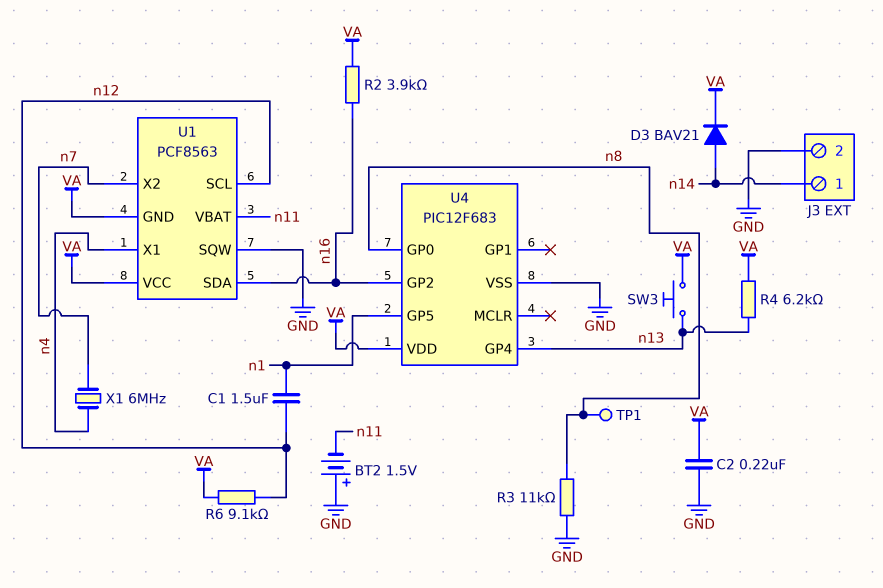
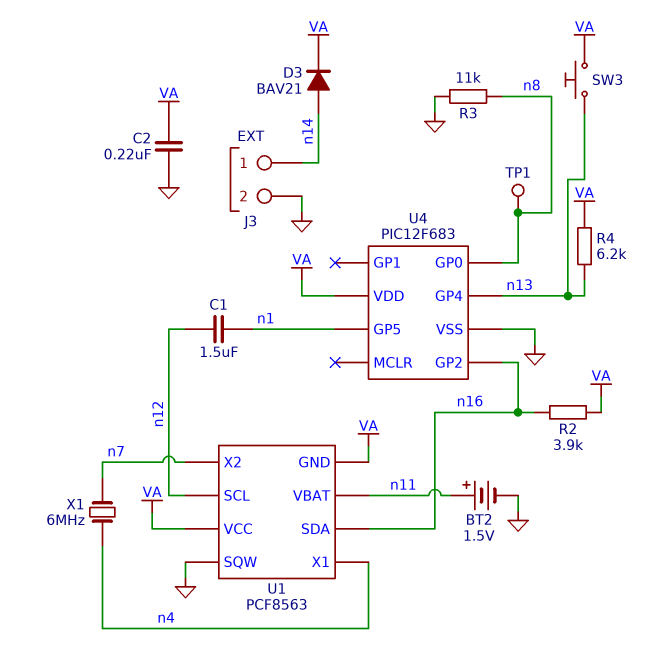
BT2: 1.5V (plus GND, minus n11) -> 1.5V (plus n11, minus GND)
R6: 9.1k (VA, n12) -> none

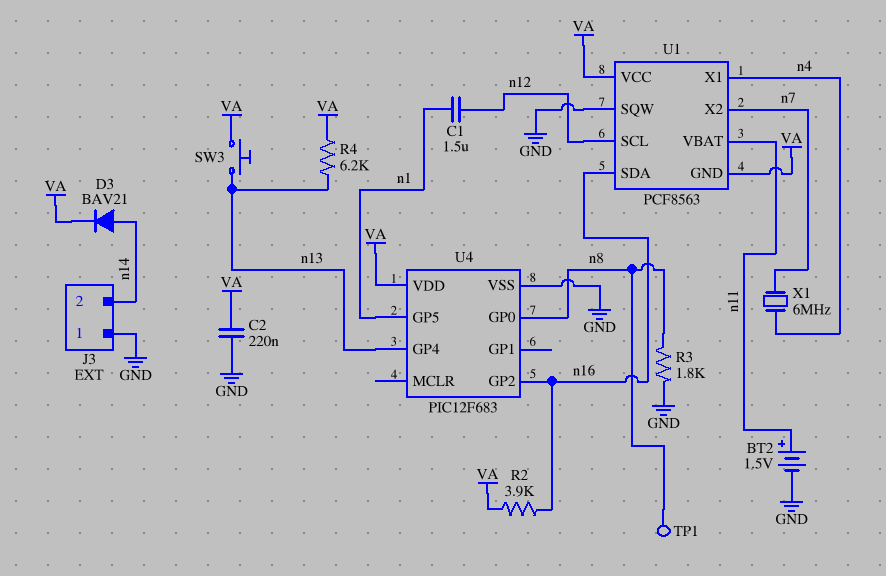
J3 pin 1: n14 -> GND
J3 pin 2: GND -> n14
R3: 11k (GND, n8) -> 1.8k (GND, n8)

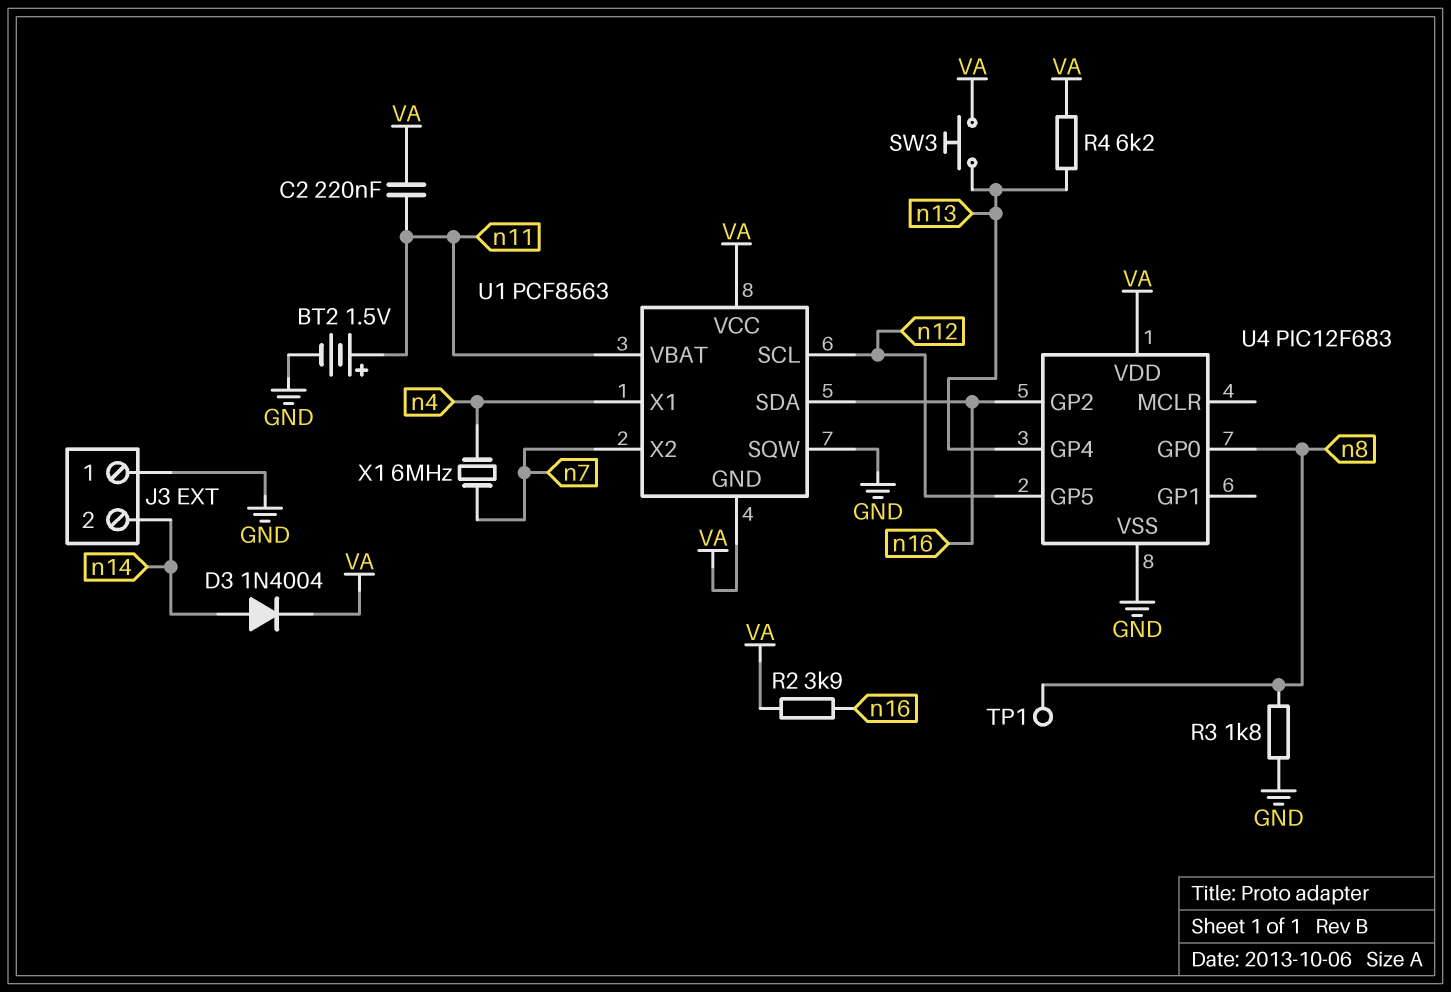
C1: 1.5uF (n1, n12) -> none
C2: 220nF (GND, VA) -> 220nF (VA, n11)
D3: diode BAV21 (A n14, K VA) -> diode 1N4004 (A n14, K VA)
U4 pin GP5: n1 -> n12

